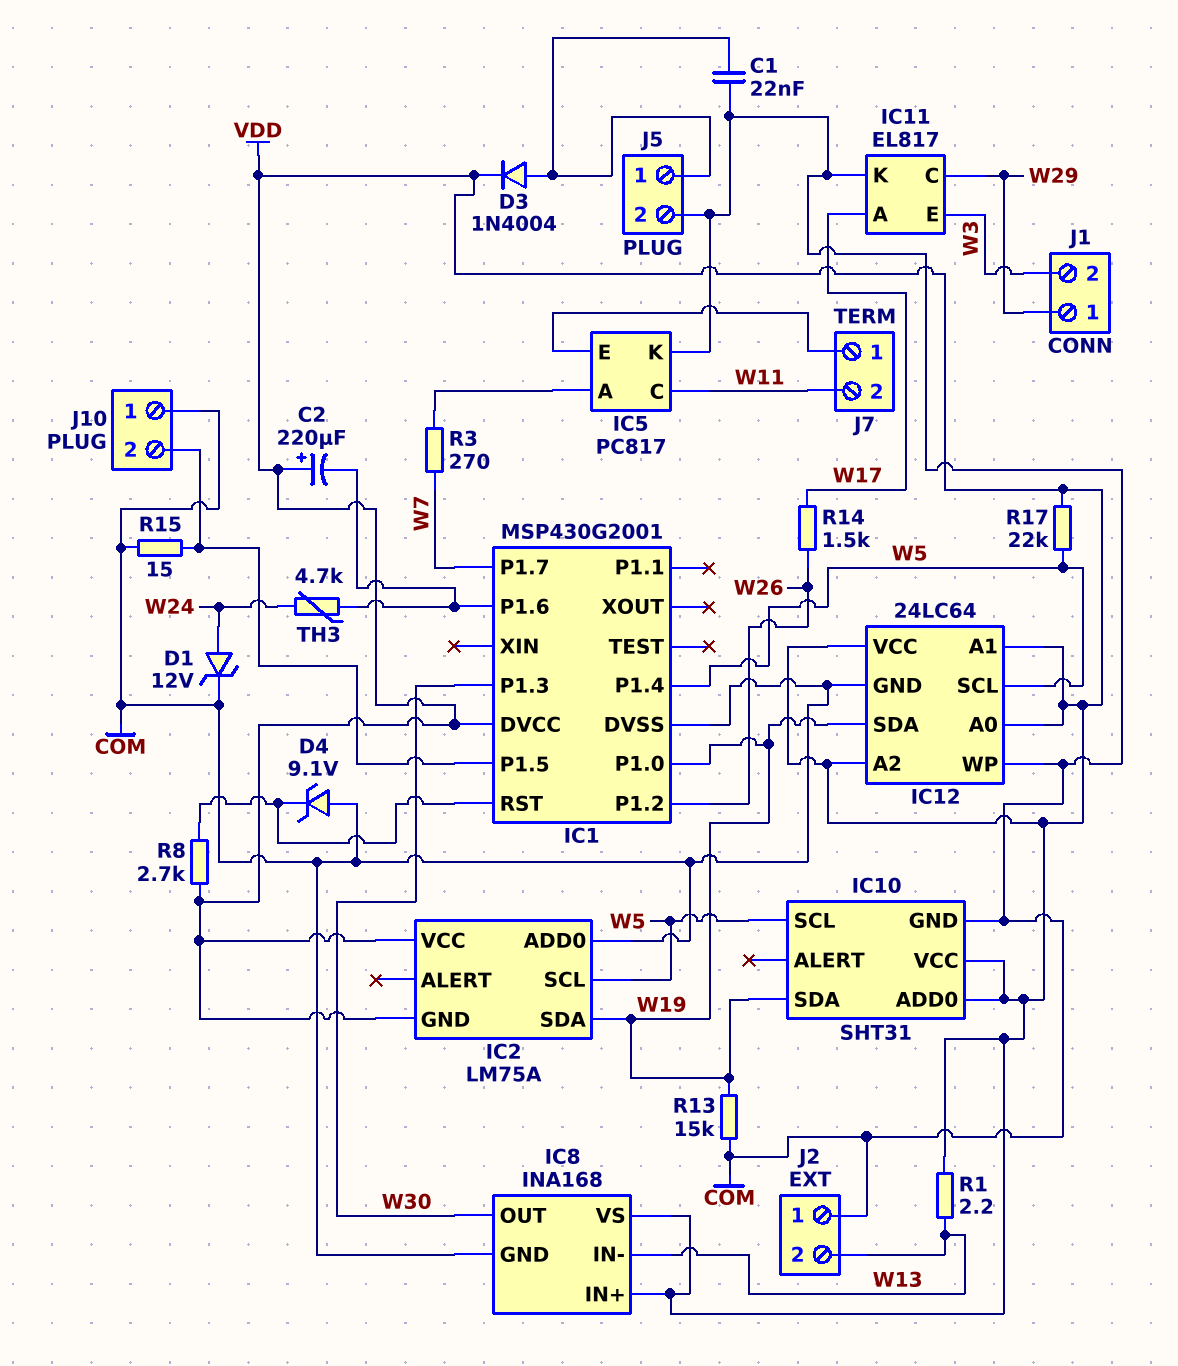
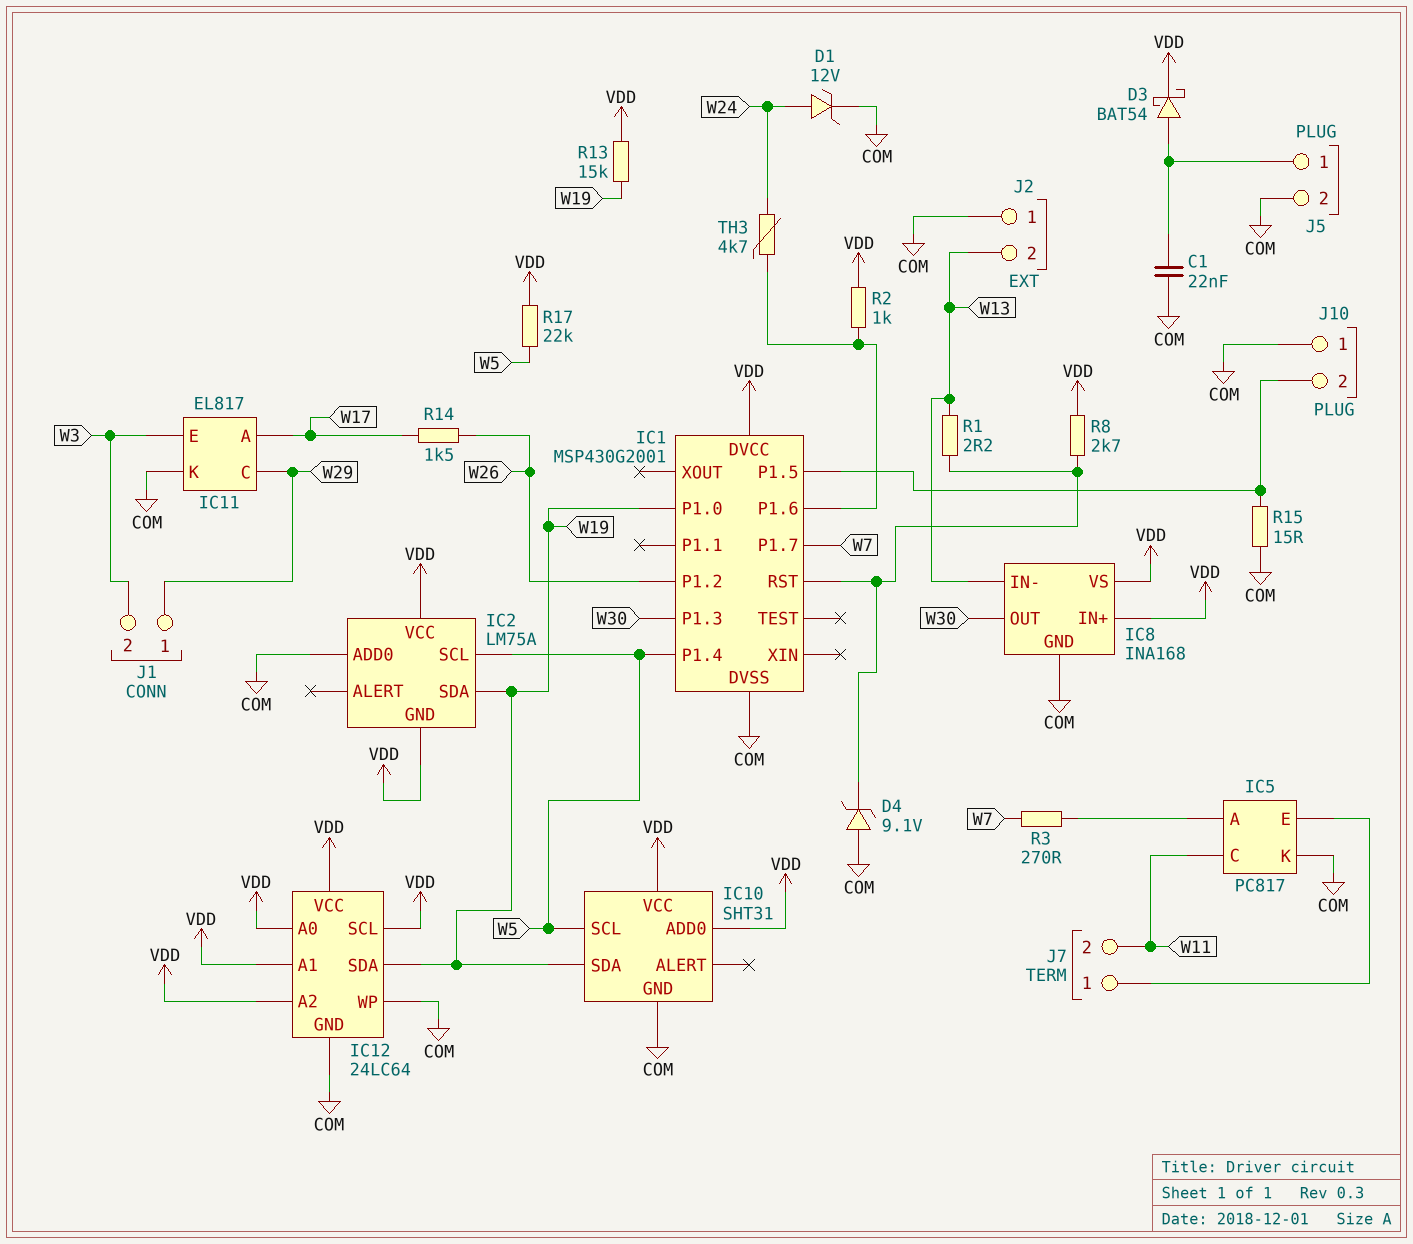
C2: 220uF (plus VDD, minus IC1/P1.6) -> none
D3: diode 1N4004 (A J5/1, K VDD) -> schottky BAT54 (A J5/1, K VDD)
IC12 pin SCL: W5 -> VDD
R1: 2.2 (VDD, W13) -> 2.2 (IC1/RST, W13)
R2: none -> 1k (IC1/P1.6, VDD)
R13: 15k (COM, W19) -> 15k (VDD, W19)

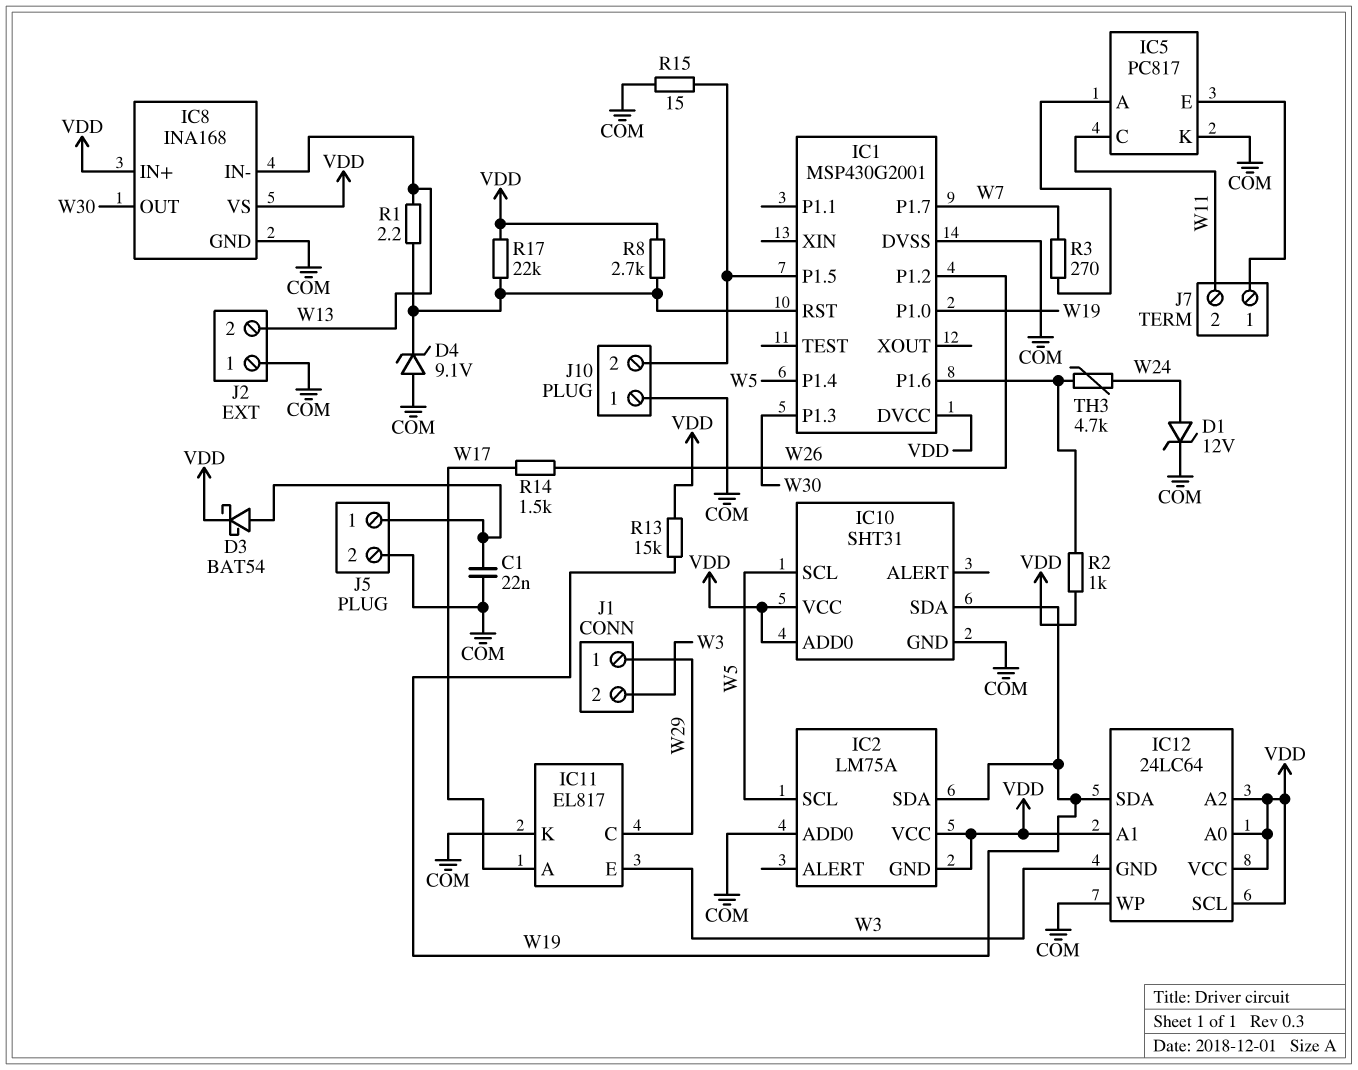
IC12 pin GND: COM -> W3
R17: 22k (VDD, W5) -> 22k (IC1/RST, VDD)

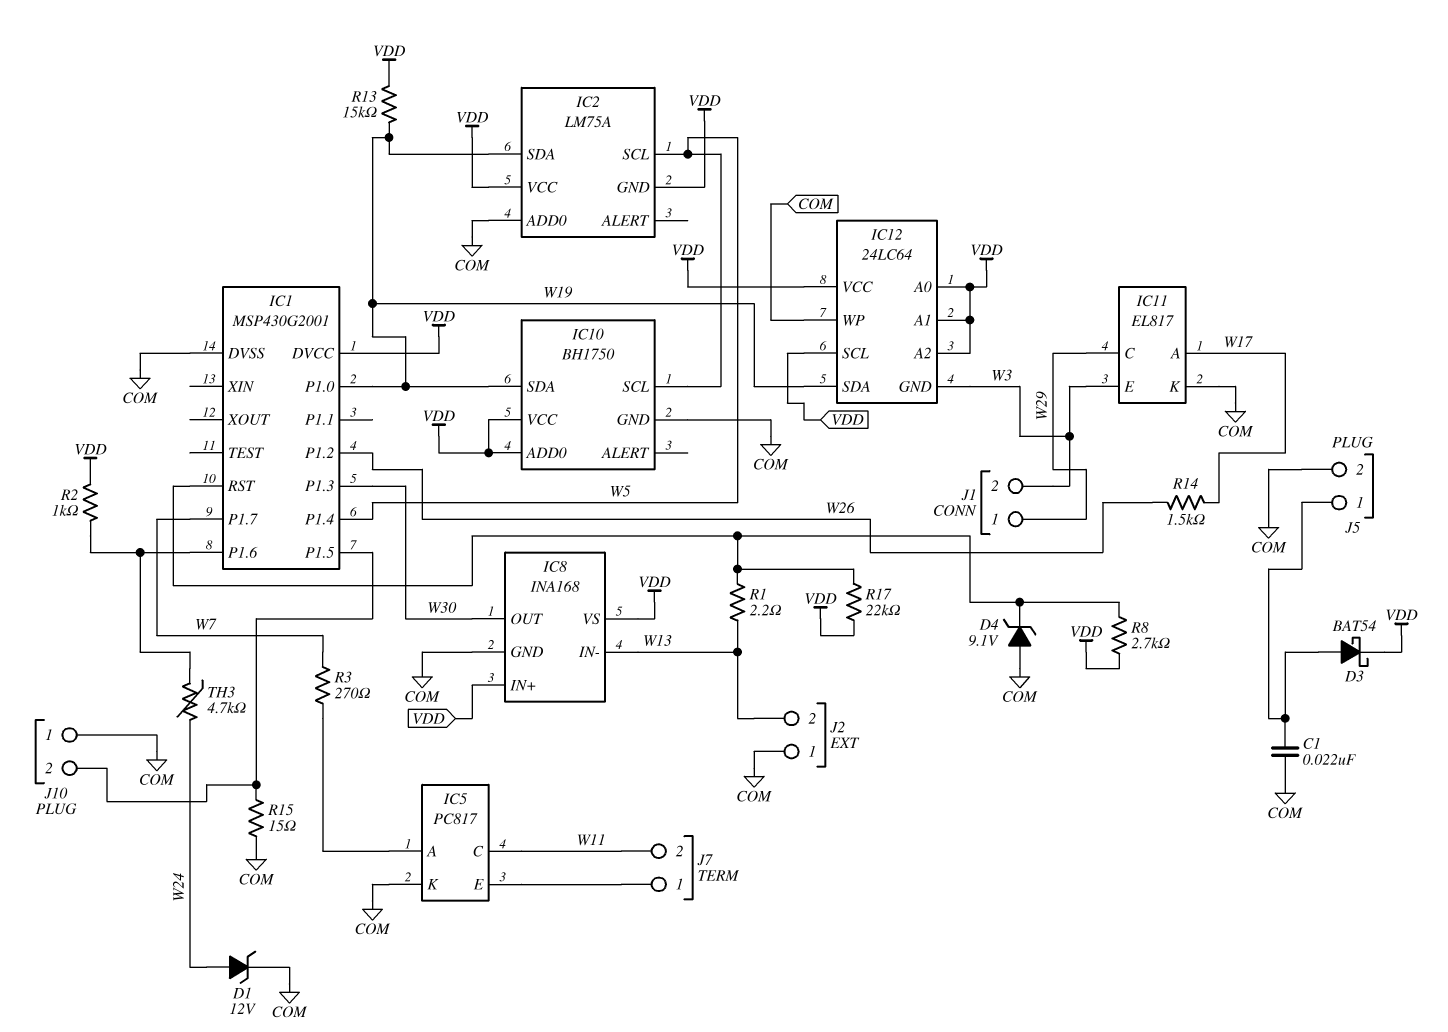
IC10: SHT31 -> BH1750

